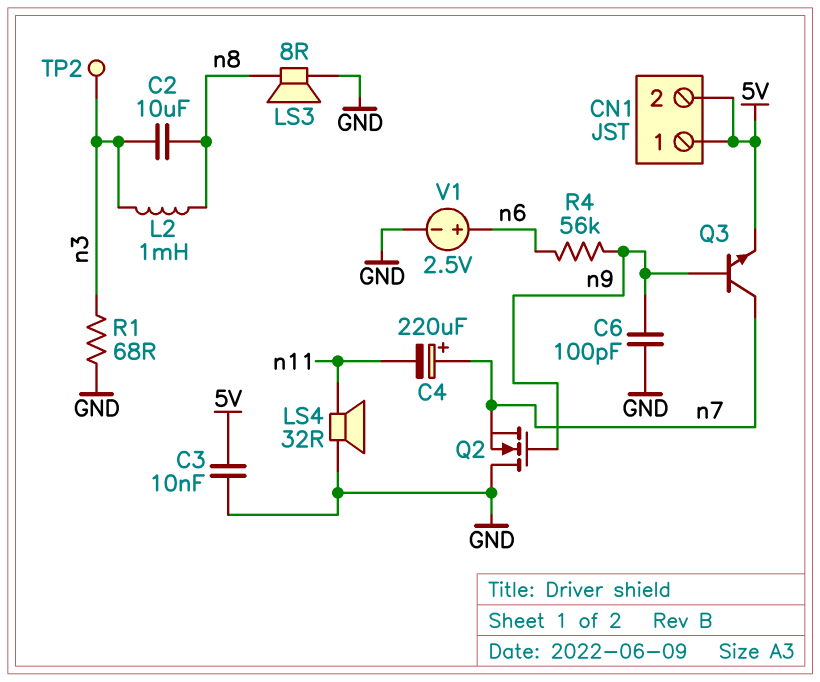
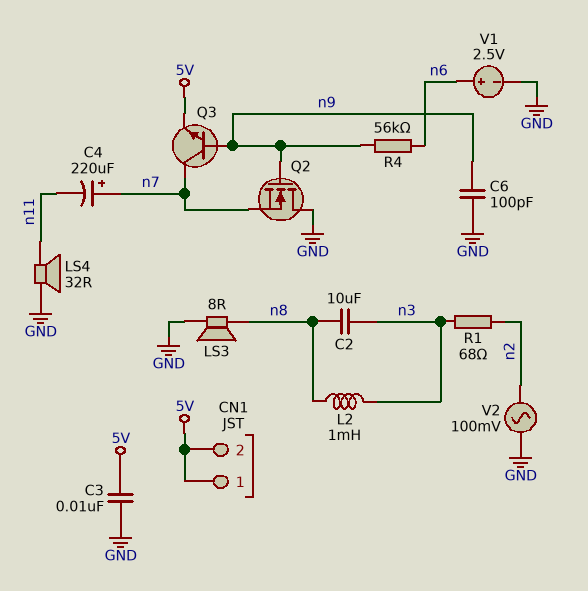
R1: 68 (GND, n3) -> 68 (n2, n3)
TP2: test point (n3) -> none
V2: none -> AC 100mV (GND, n2)

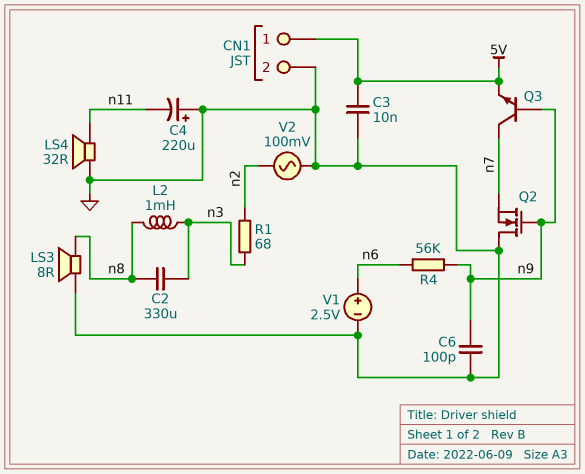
C2: 10uF (n3, n8) -> 330uF (n3, n8)
C4: 220uF (plus n7, minus n11) -> 220uF (plus GND, minus n11)
CN1 pin 2: 5V -> GND

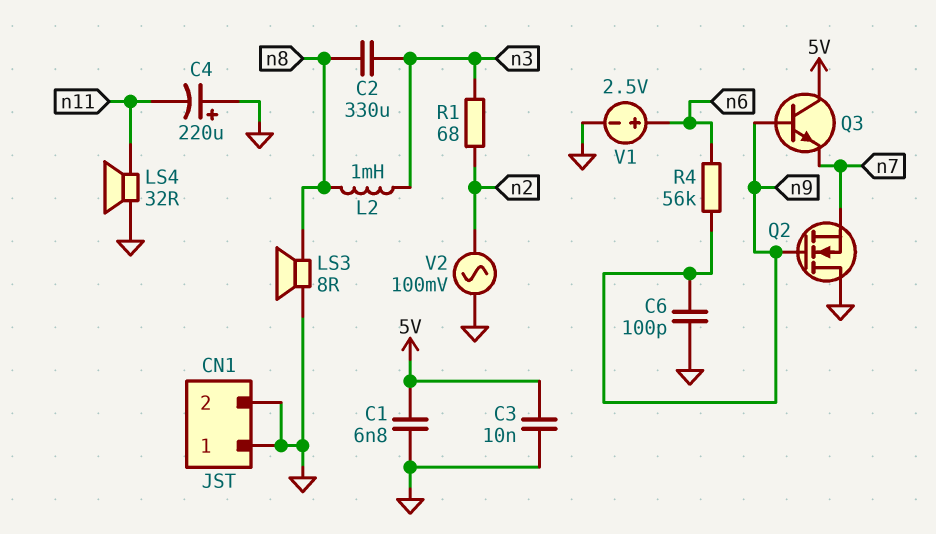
C1: none -> 6.8nF (5V, GND)
CN1 pin 1: 5V -> GND
Q3: NPN (B n9, C n7, E 5V) -> NPN (B n9, C 5V, E n7)

